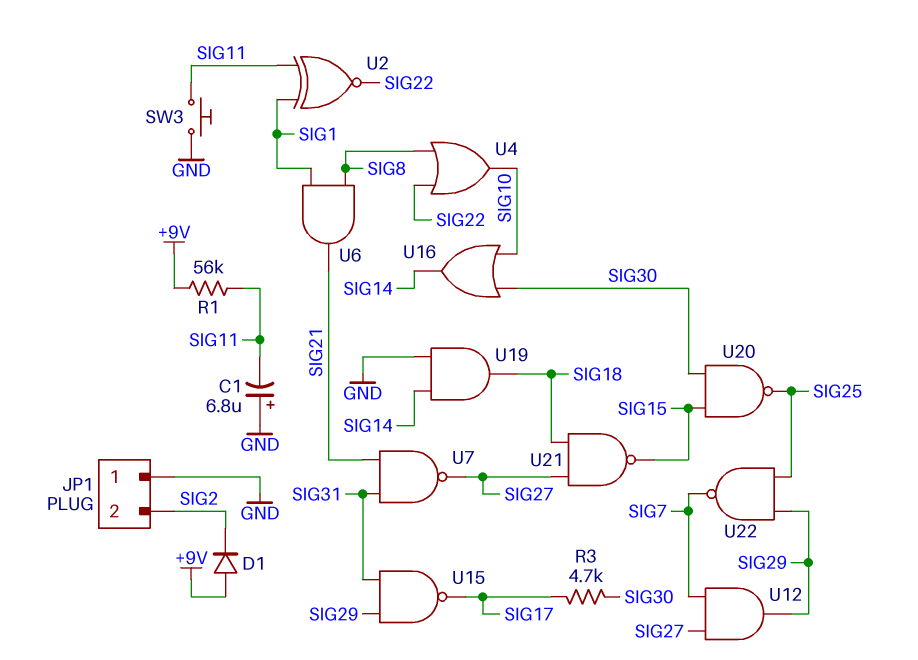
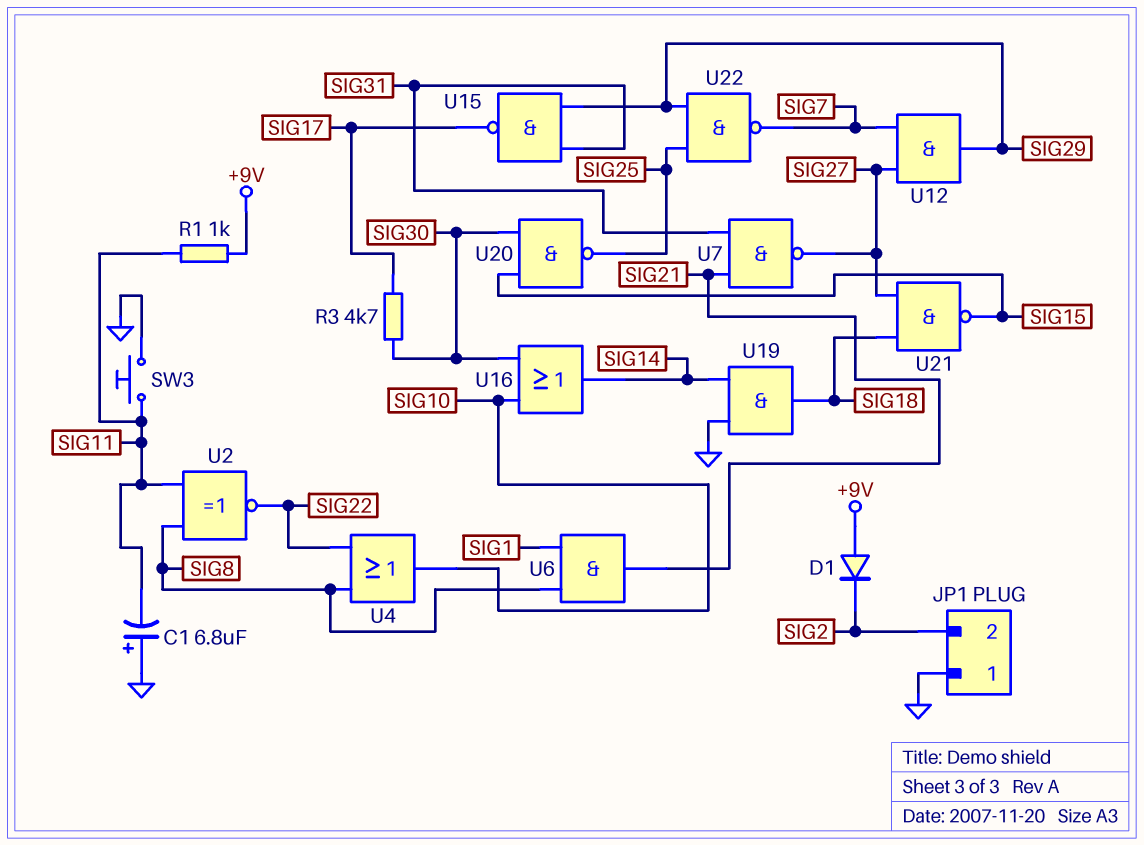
R1: 56k (+9V, SIG11) -> 1k (+9V, SIG11)
U2: XNOR (in SIG1, in SIG11, out SIG22) -> XNOR (in SIG8, in SIG11, out SIG22)

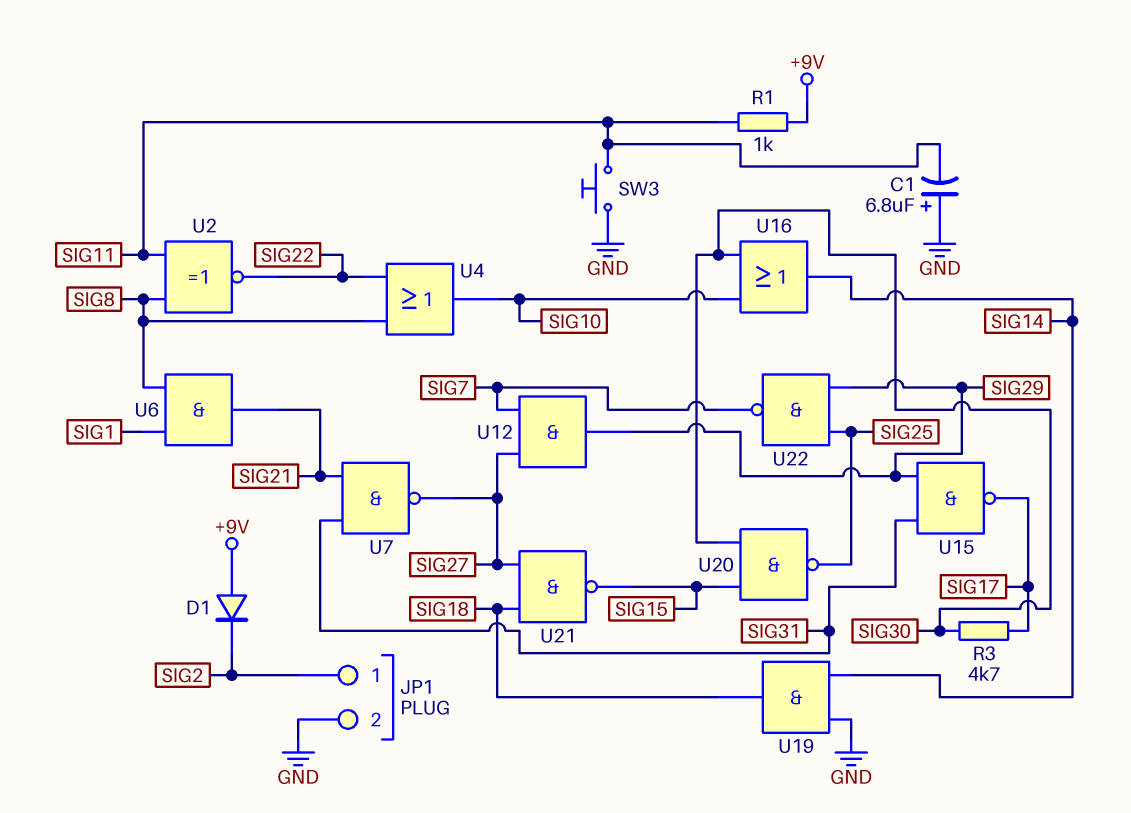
JP1 pin 1: GND -> SIG2
JP1 pin 2: SIG2 -> GND

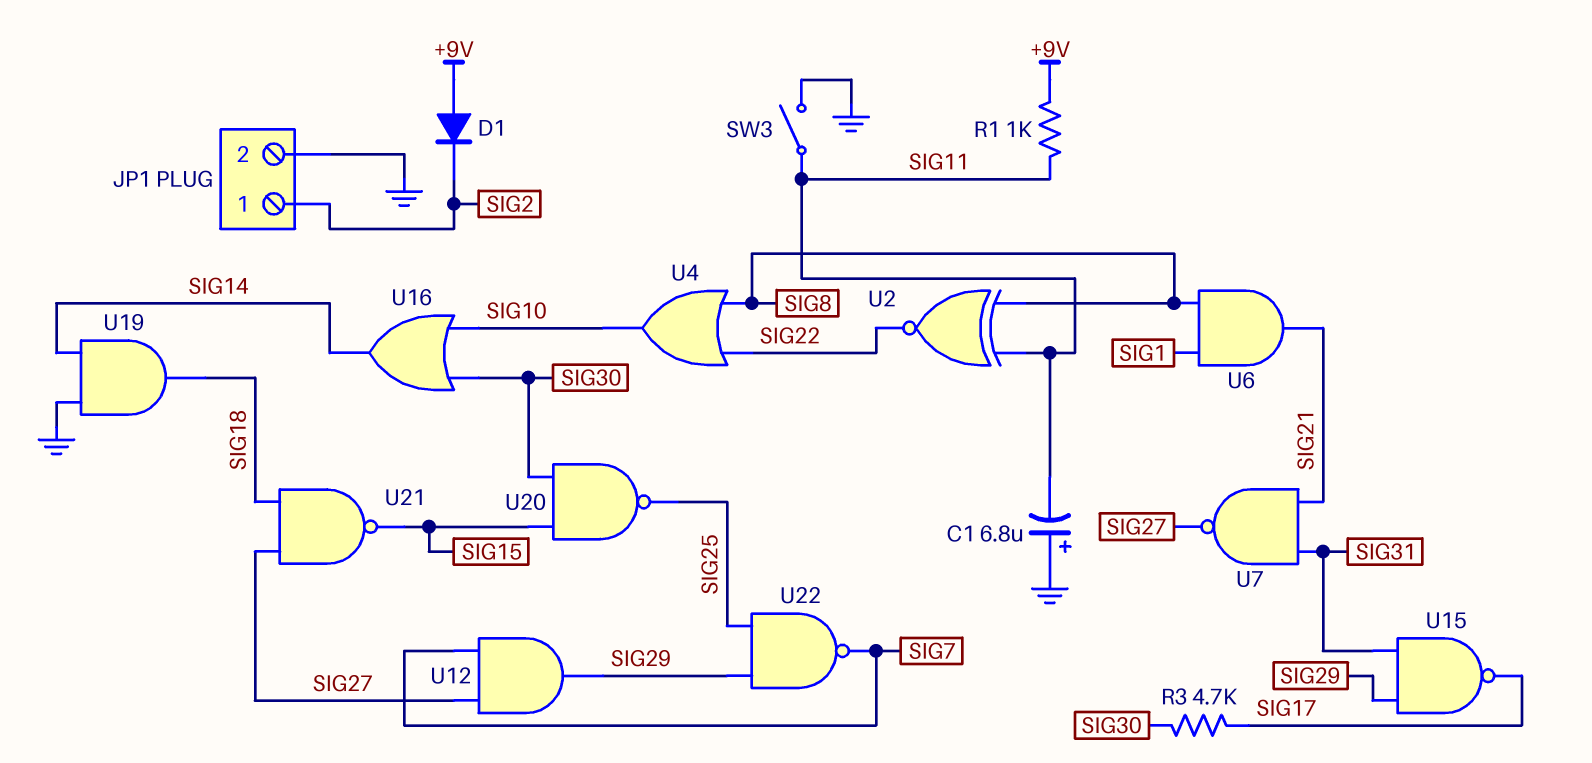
SW3: button (GND, SIG11) -> switch (GND, SIG11)

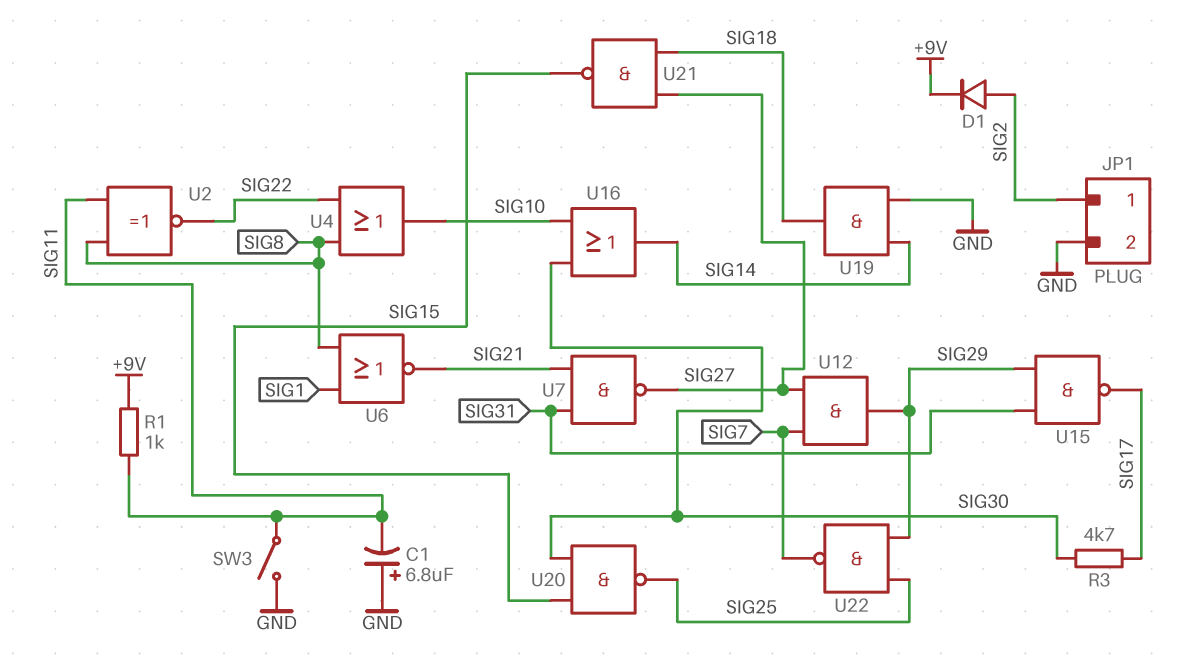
D1: diode (A +9V, K SIG2) -> diode (A SIG2, K +9V)
U6: AND (in SIG1, in SIG8, out SIG21) -> NOR (in SIG1, in SIG8, out SIG21)

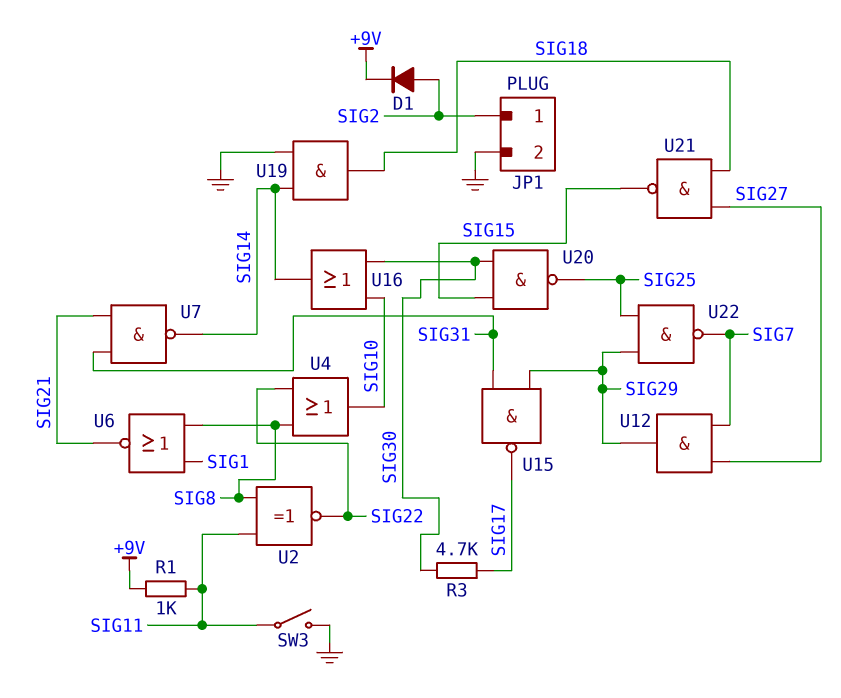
C1: 6.8uF (plus GND, minus SIG11) -> none
U7: NAND (in SIG21, in SIG31, out SIG27) -> NAND (in SIG21, in SIG31, out SIG14)

